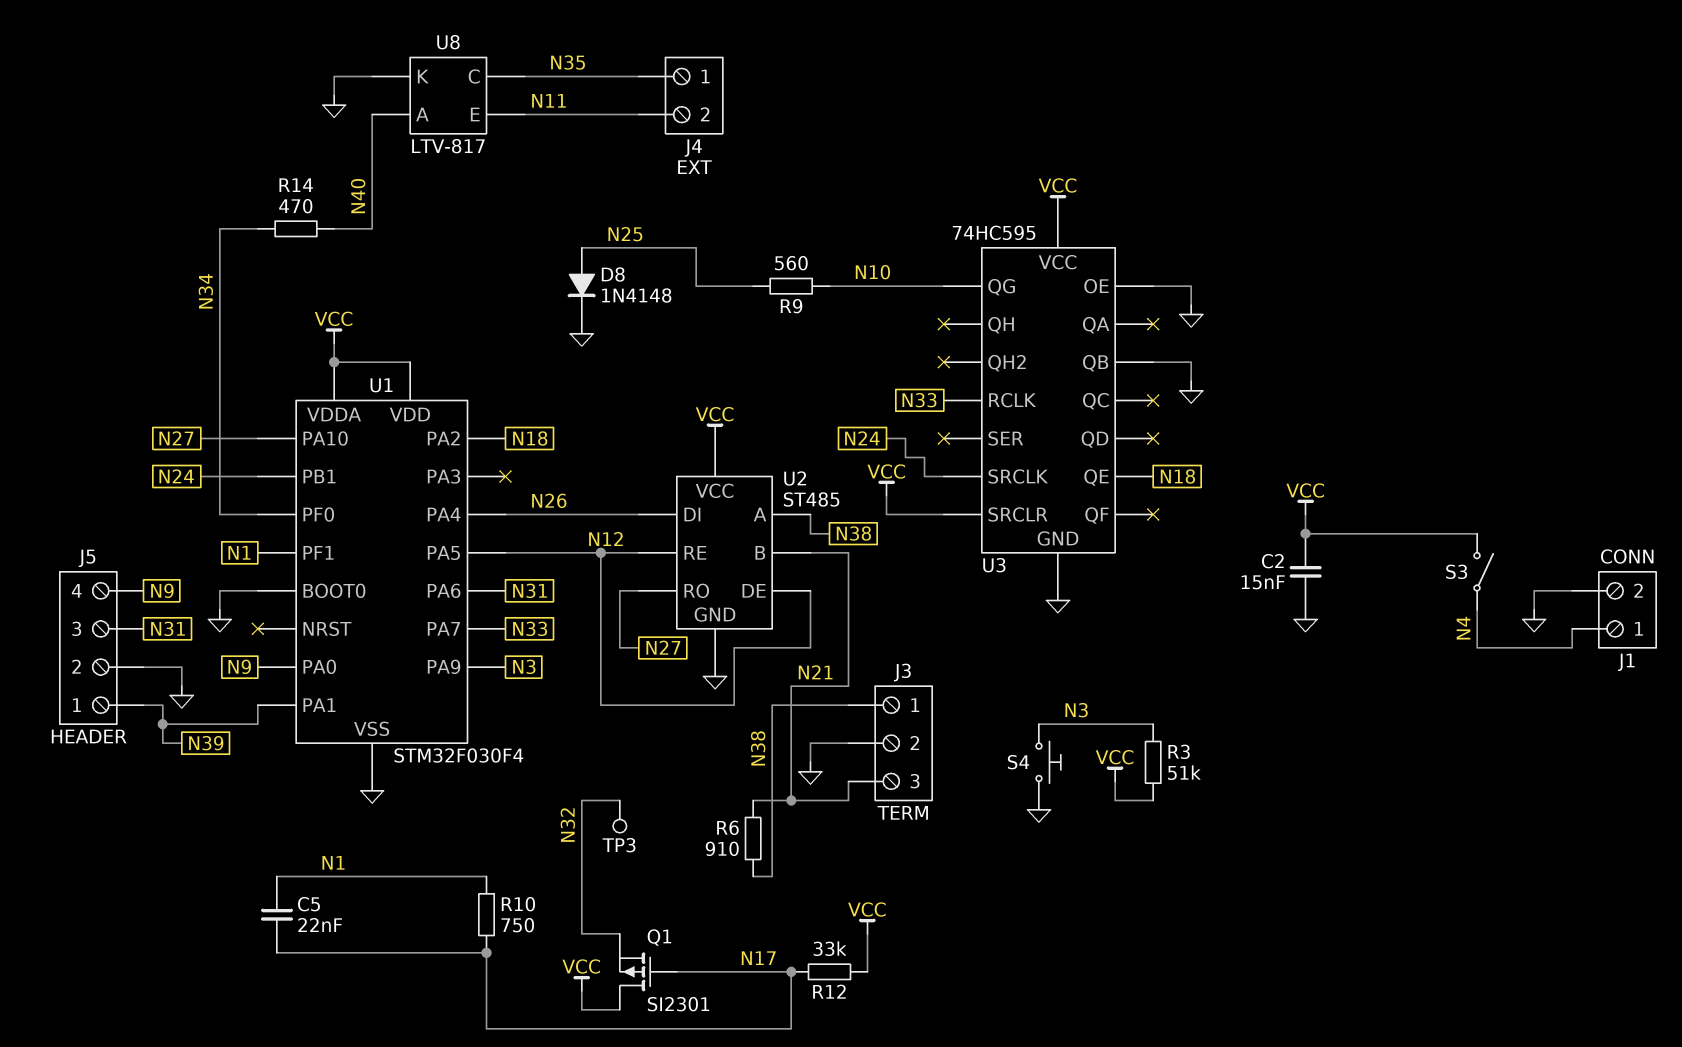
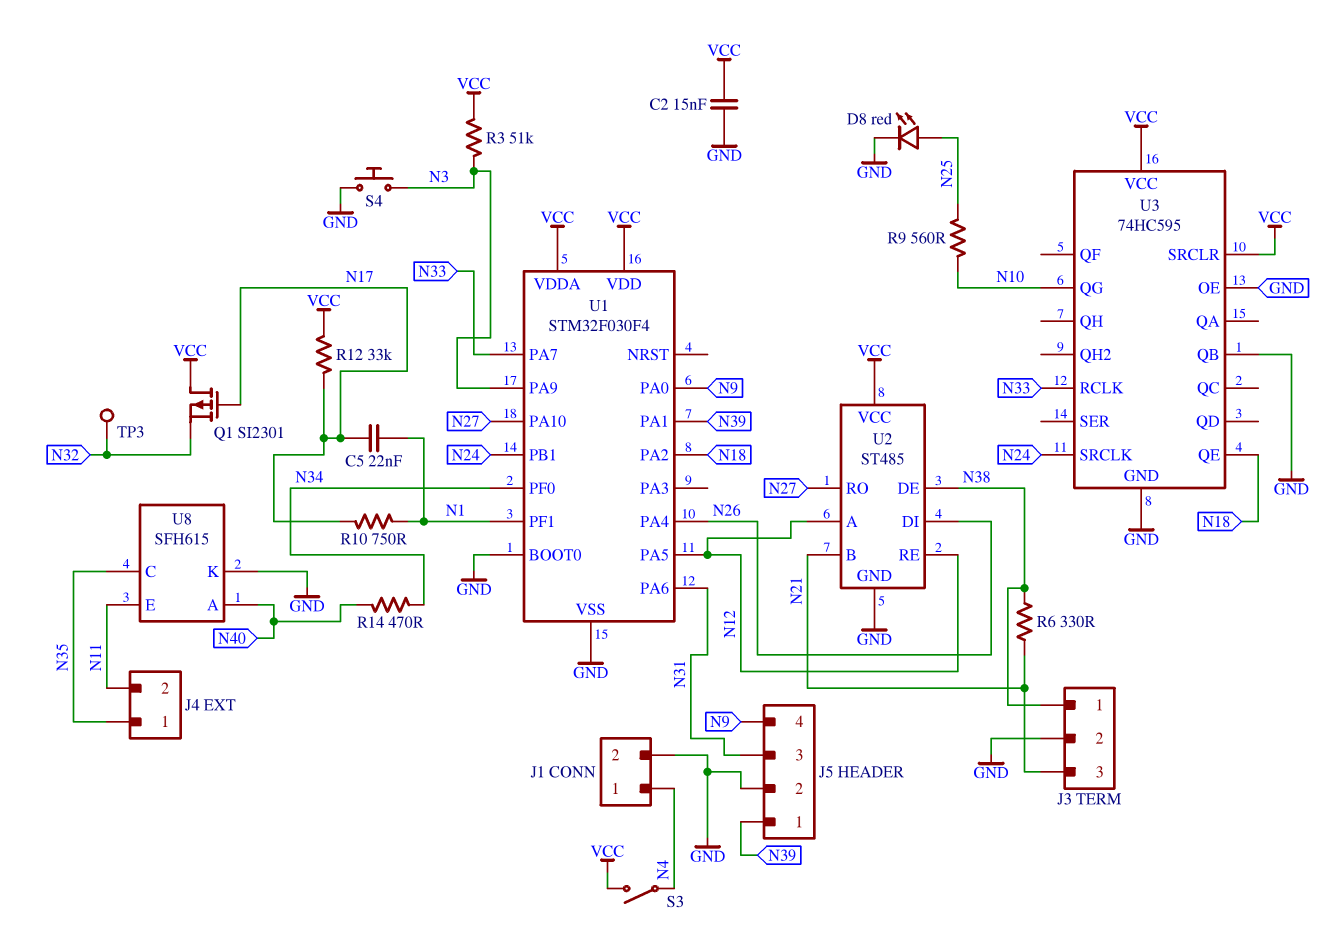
D8: diode 1N4148 (A N25, K GND) -> LED red (A N25, K GND)
R6: 910 (N21, N38) -> 330 (N21, N38)
U2 pin A: N38 -> N12
U2 pin DE: N12 -> N38
U8: LTV-817 -> SFH615

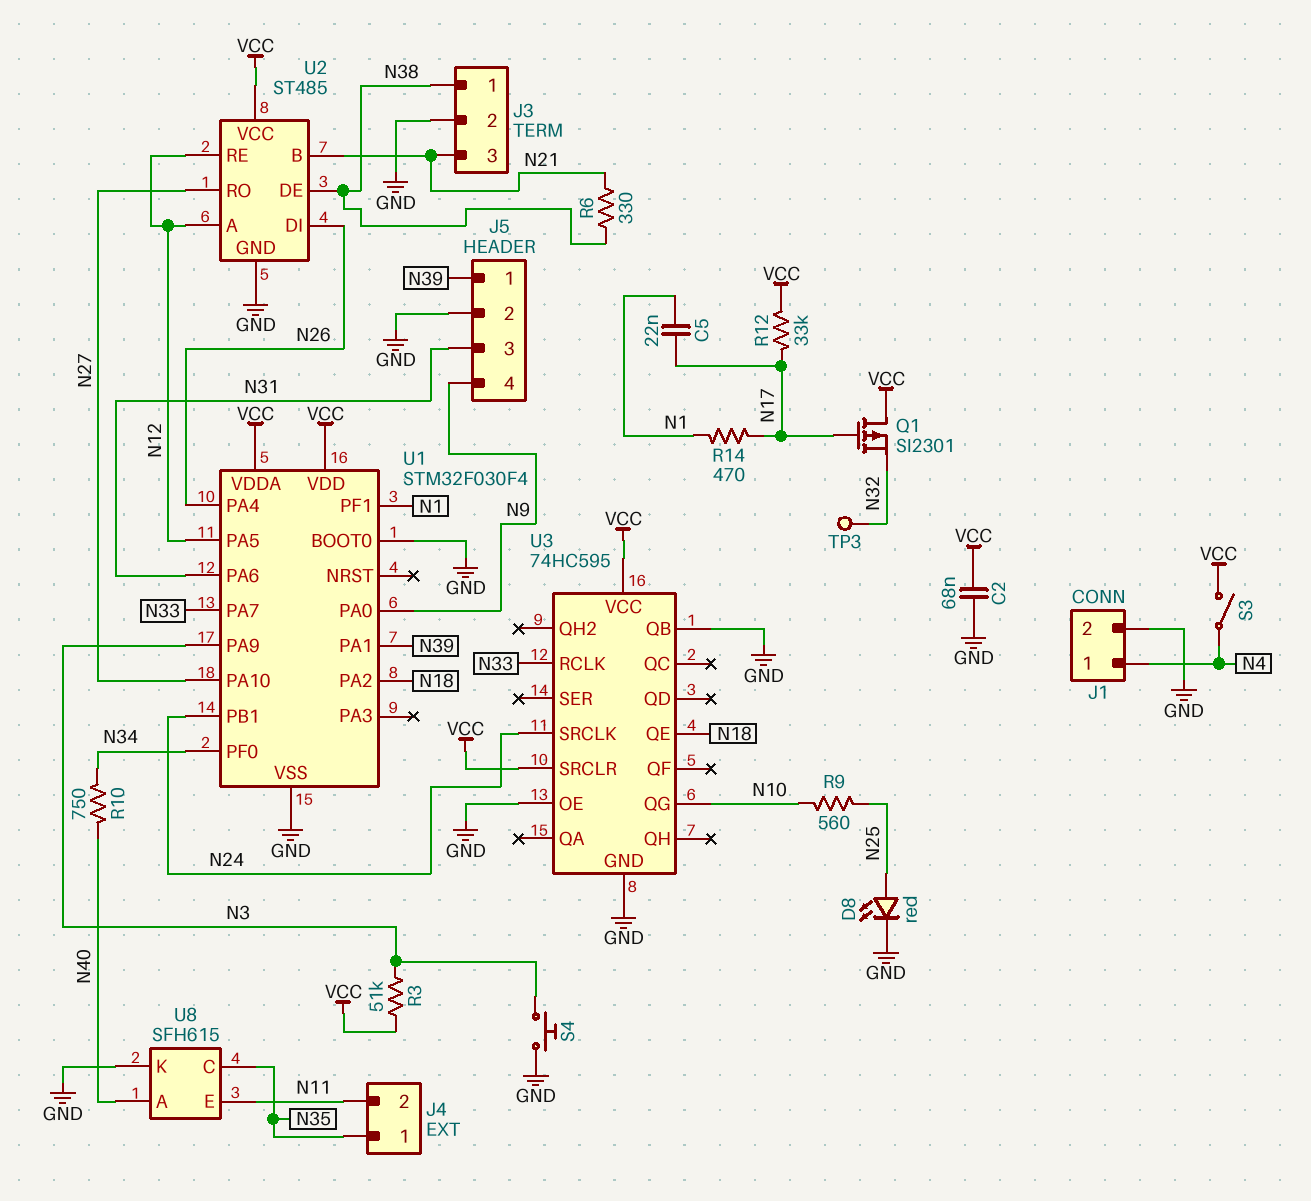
C2: 15nF (GND, VCC) -> 68nF (GND, VCC)
R10: 750 (N1, N17) -> 750 (N34, N40)
R14: 470 (N34, N40) -> 470 (N1, N17)

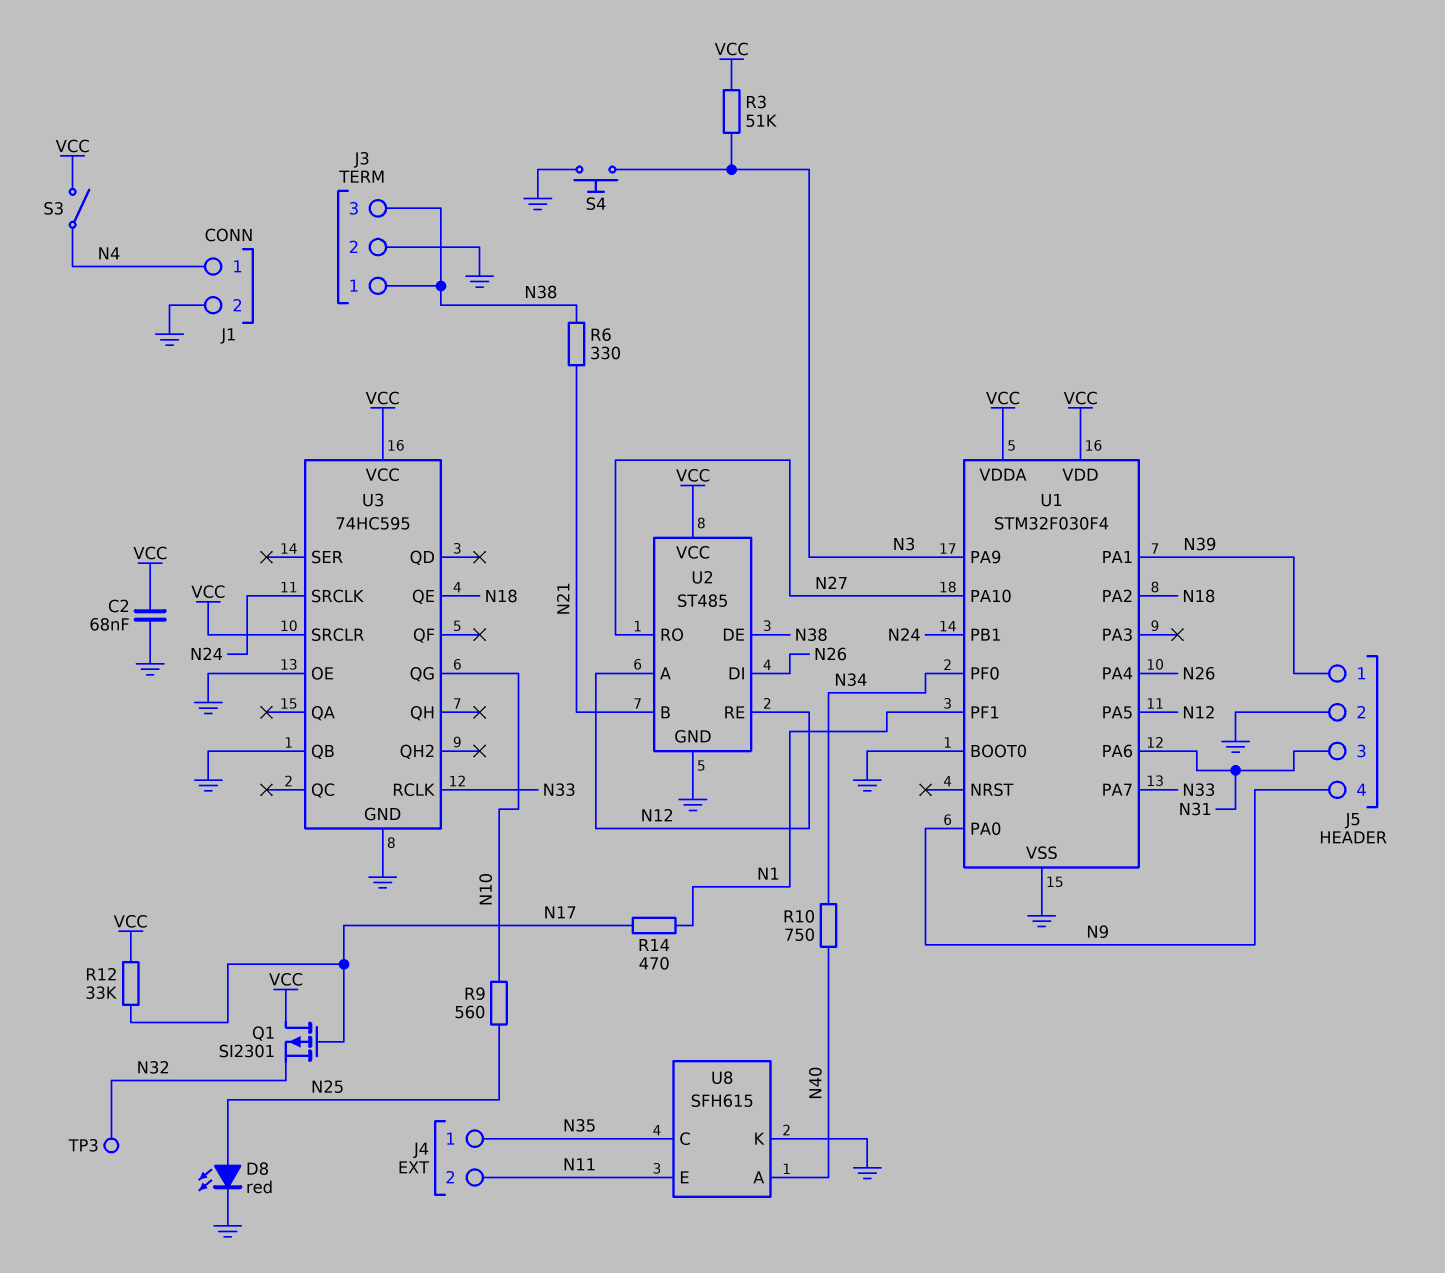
C5: 22nF (N1, N17) -> none
J3 pin 3: N21 -> N38

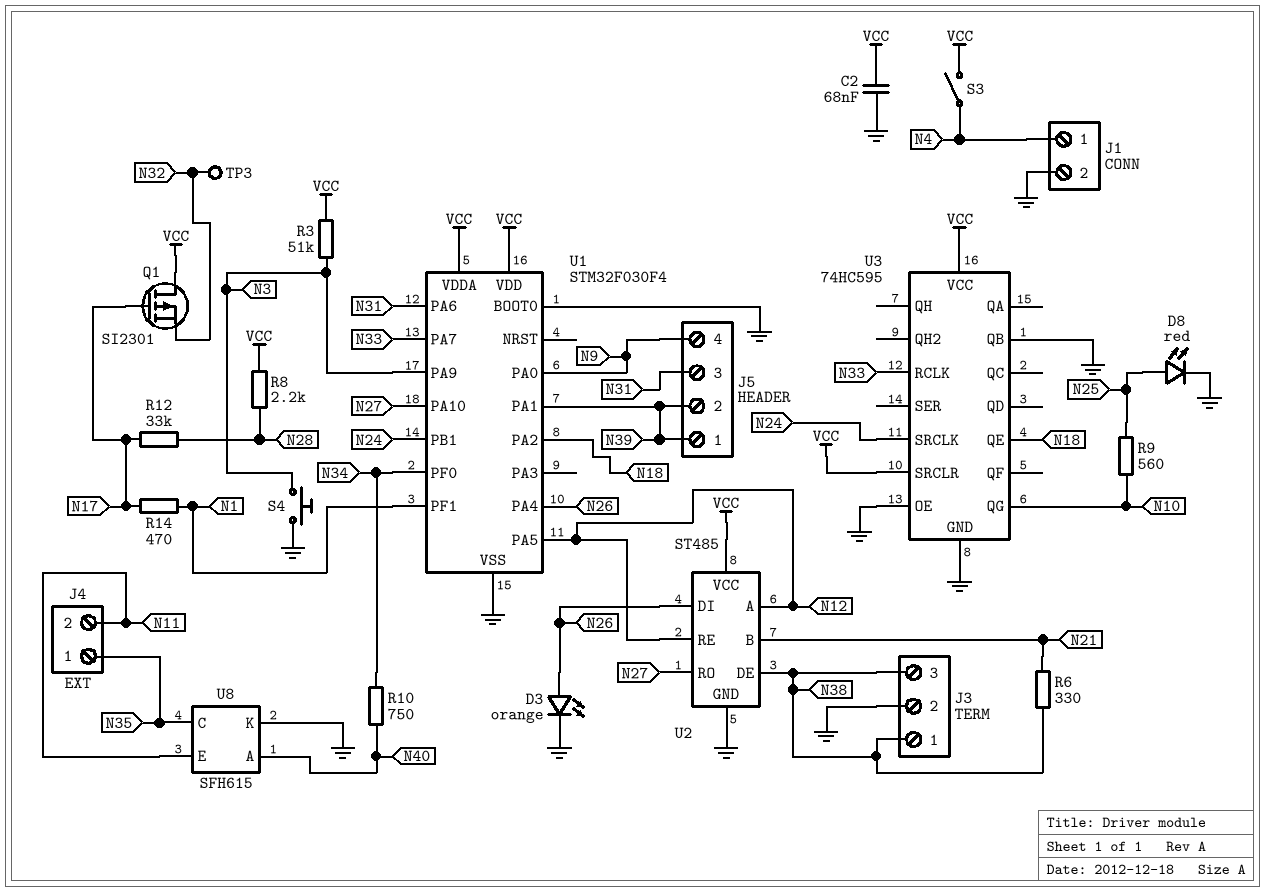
D3: none -> LED orange (A N26, K GND)
J5 pin 2: GND -> N39
R8: none -> 2.2k (N28, VCC)
R12: 33k (N17, VCC) -> 33k (N17, N28)

